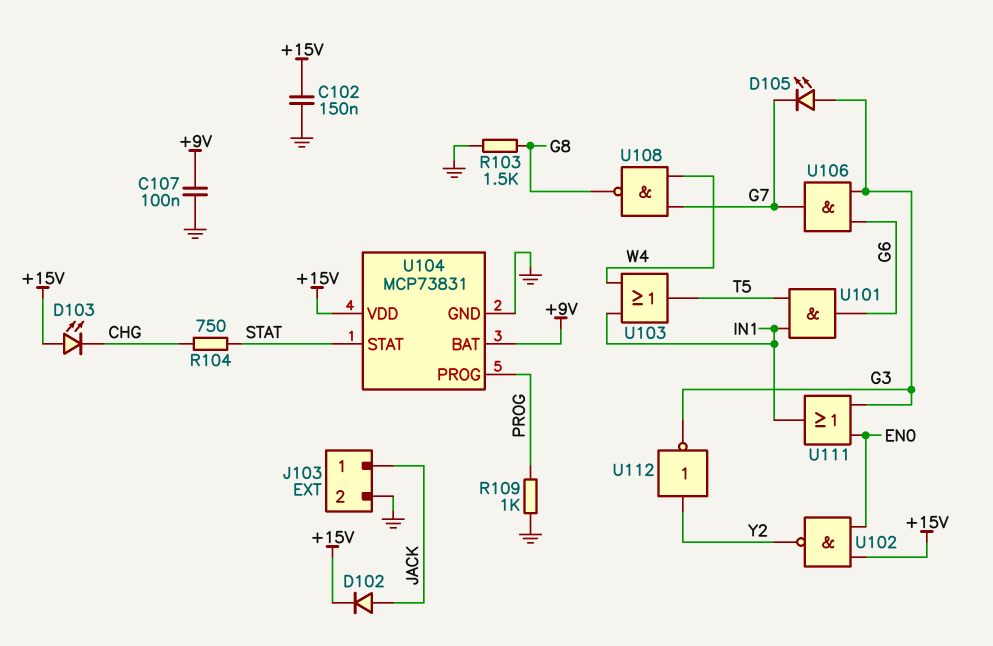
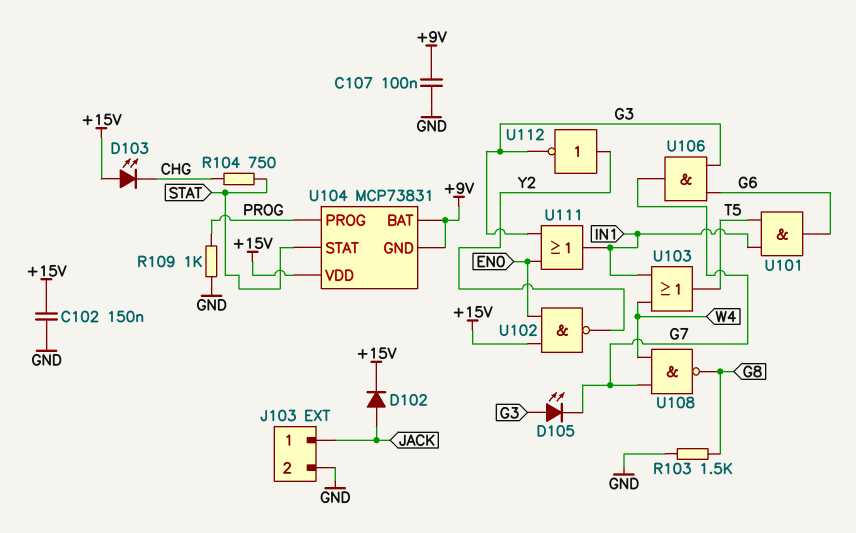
U104 pin GND: GND -> +9V

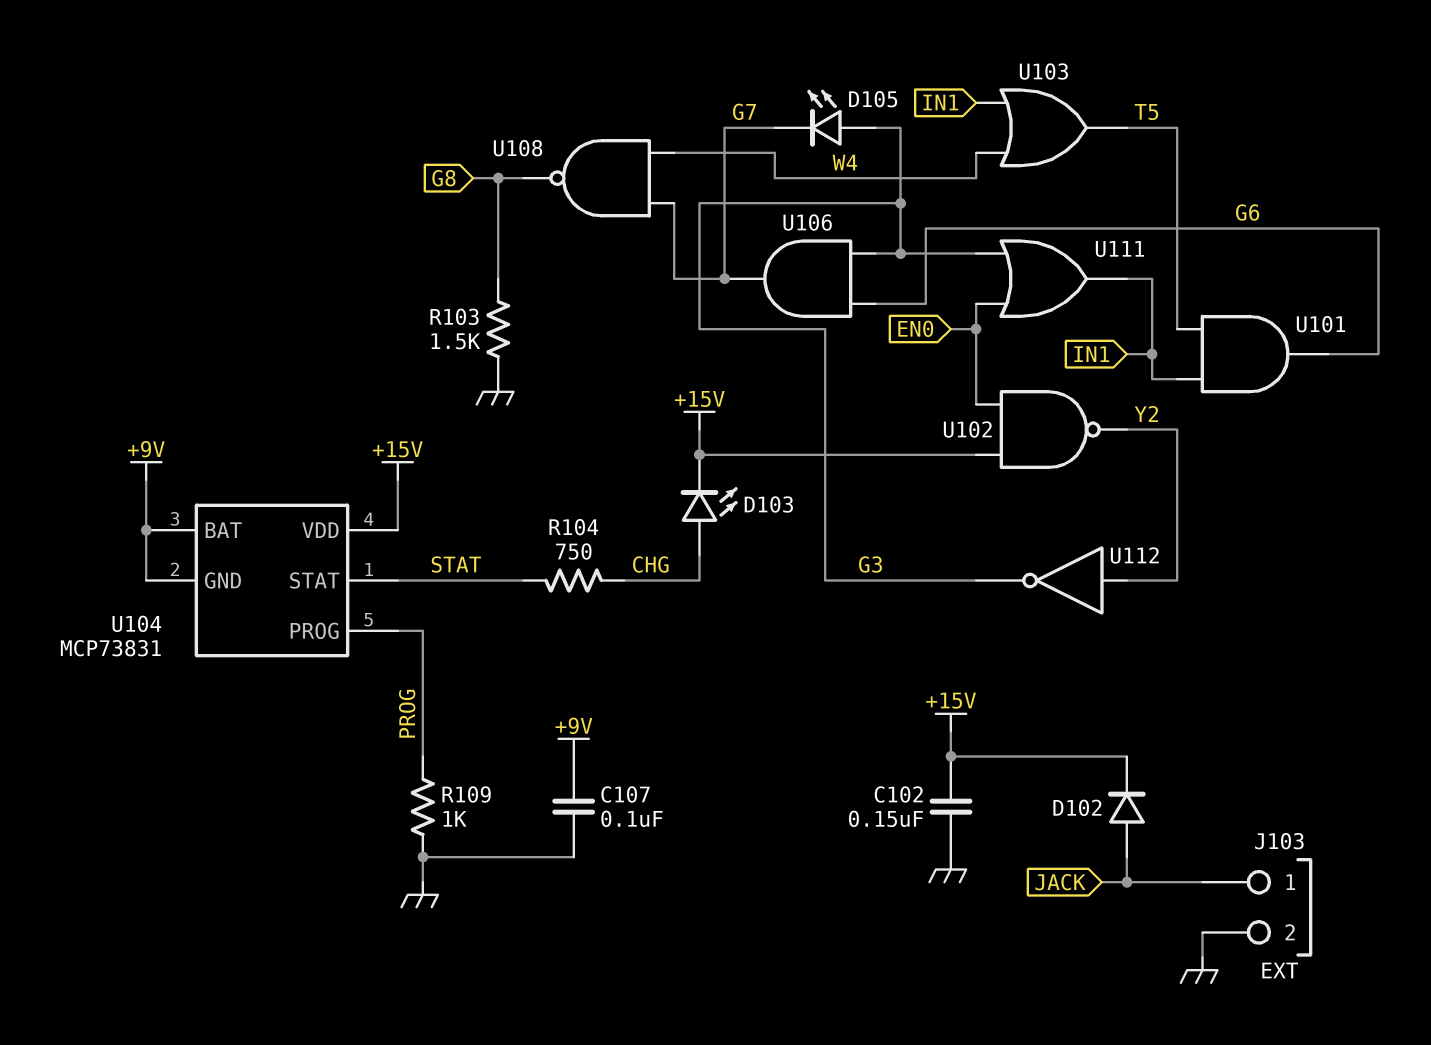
D103: LED (A +15V, K CHG) -> LED (A CHG, K +15V)

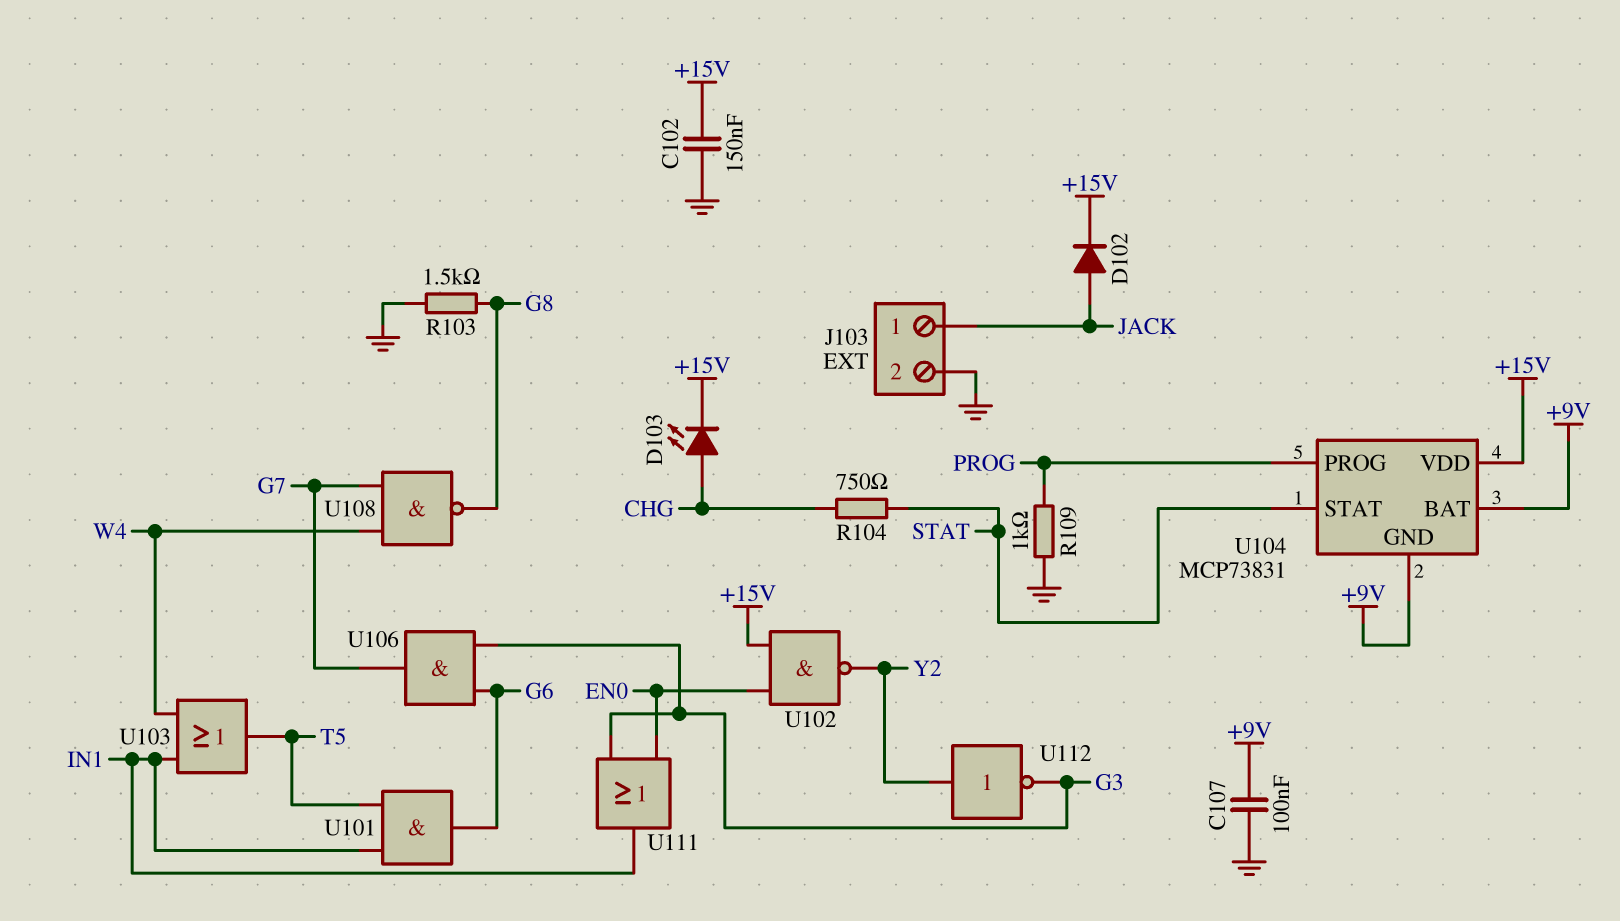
D105: LED (A G3, K G7) -> none

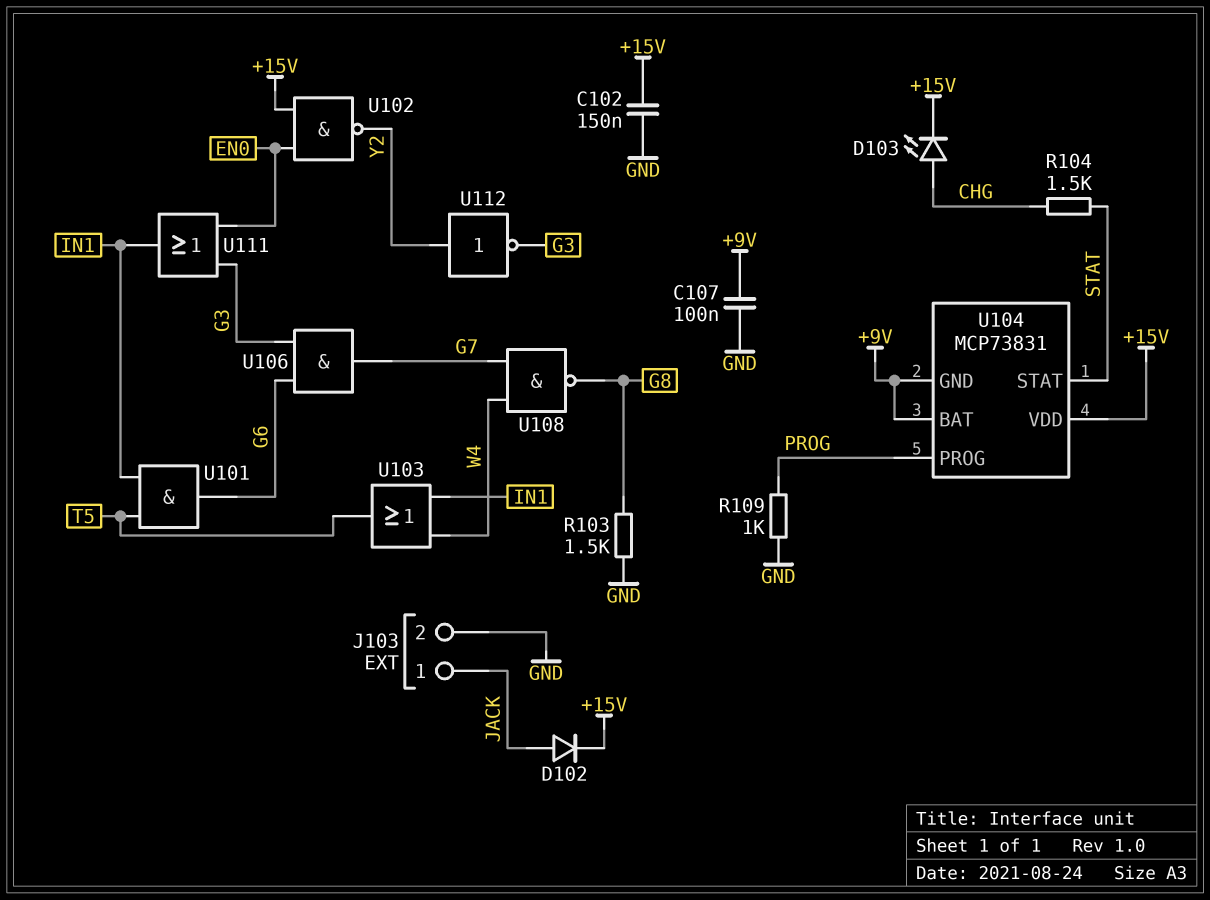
R104: 750 (CHG, STAT) -> 1.5k (CHG, STAT)

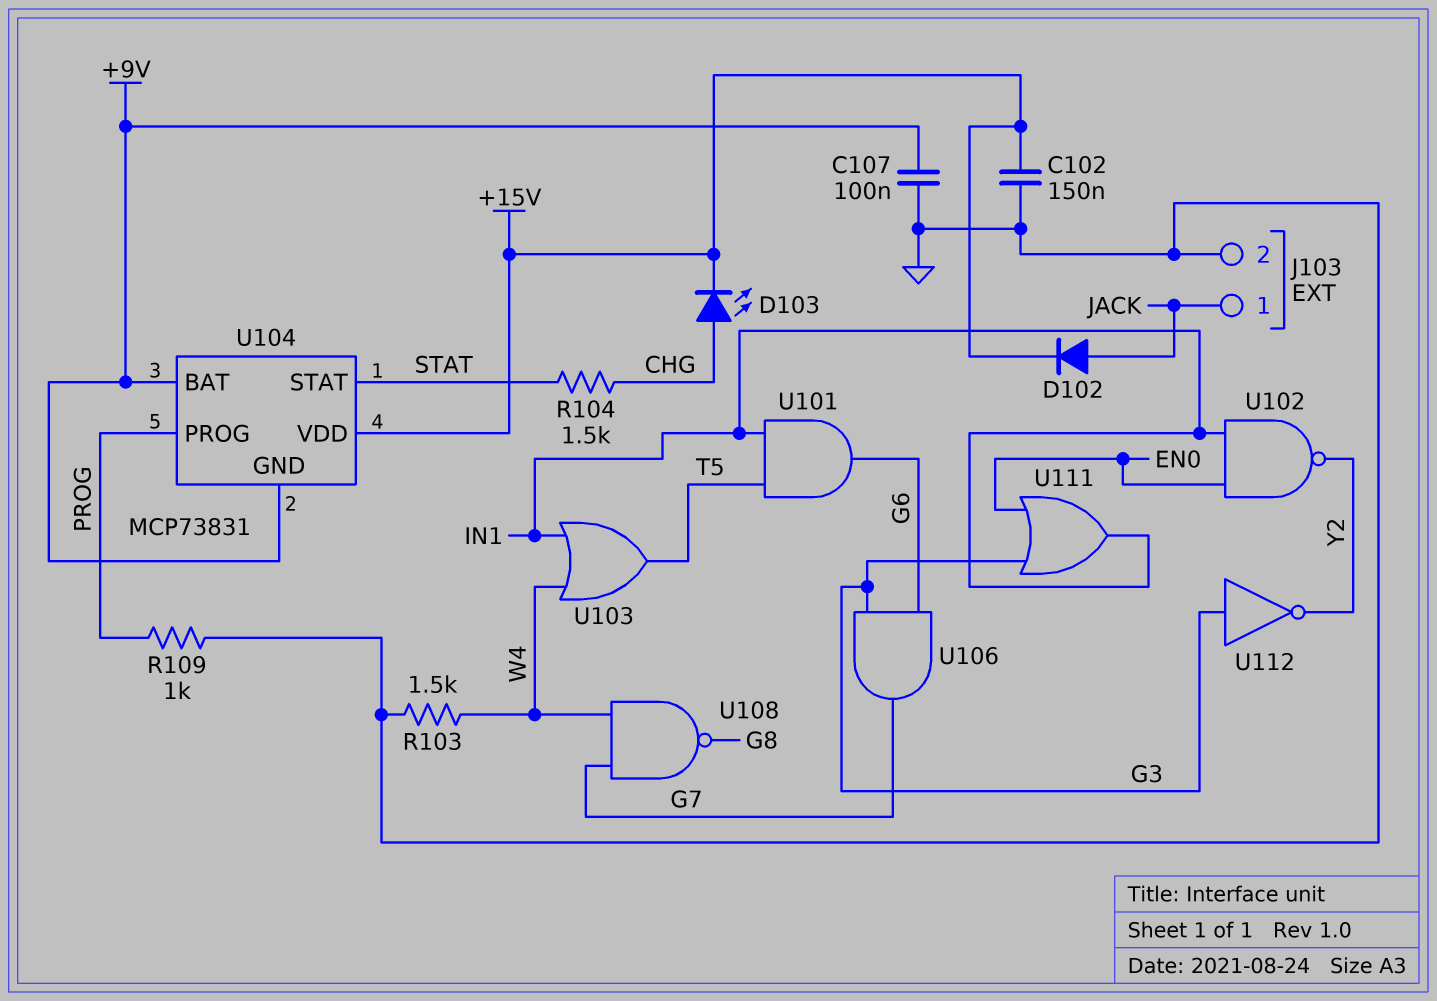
R103: 1.5k (G8, GND) -> 1.5k (GND, W4)
U102: NAND (in +15V, in EN0, out Y2) -> NAND (in EN0, in IN1, out Y2)
U112: NOT (in Y2, out G3) -> NOT (in G3, out Y2)

